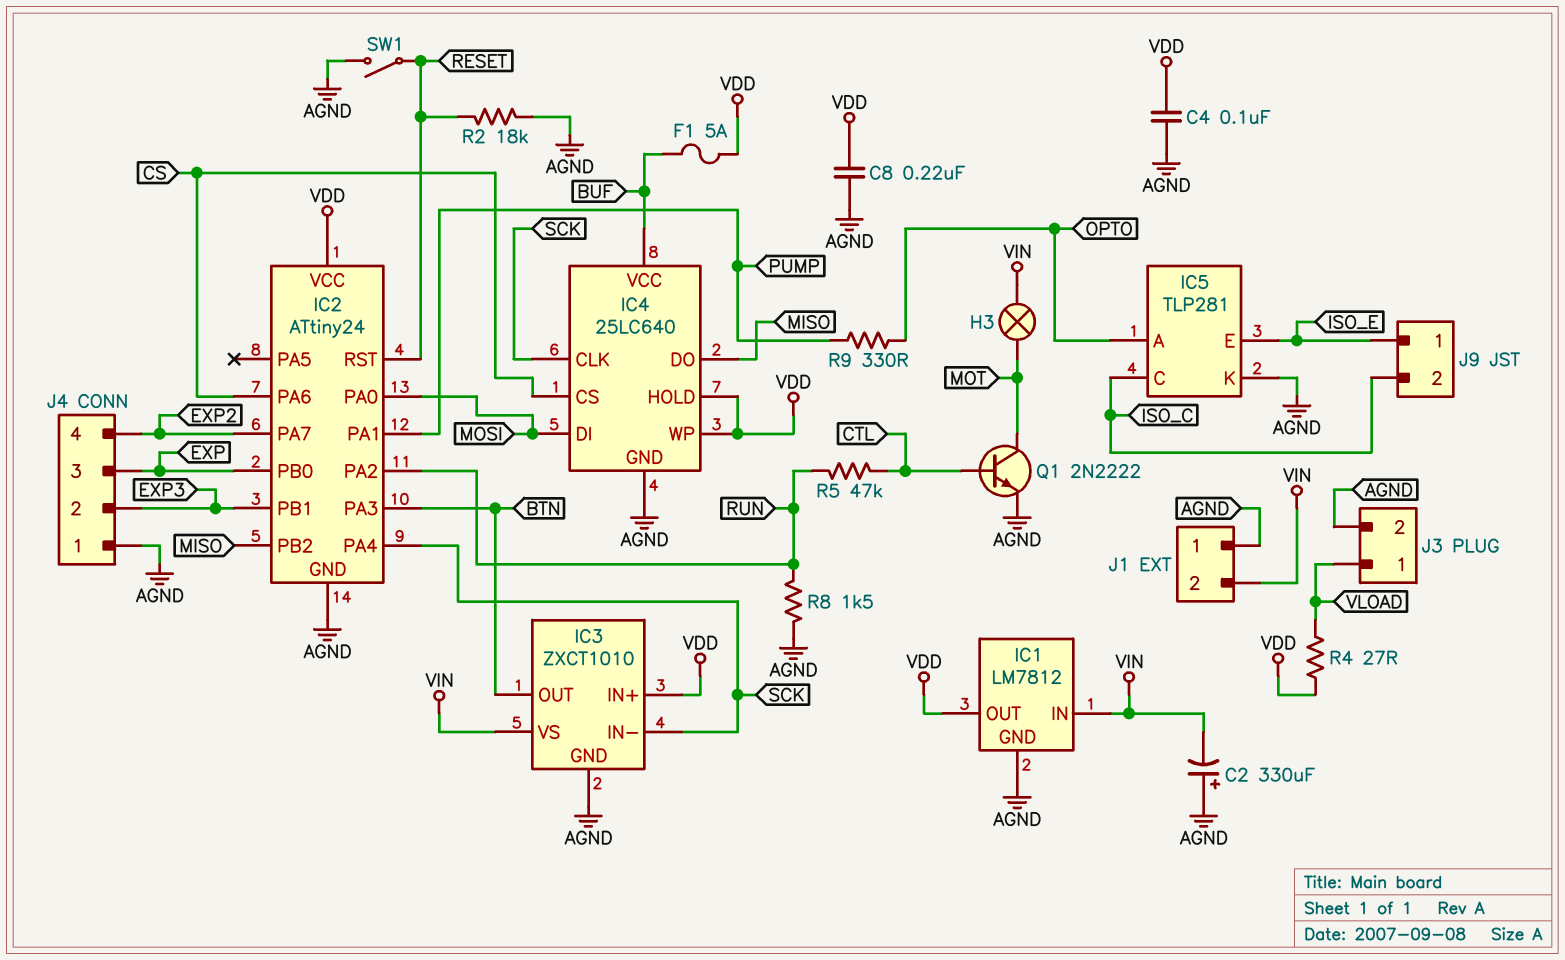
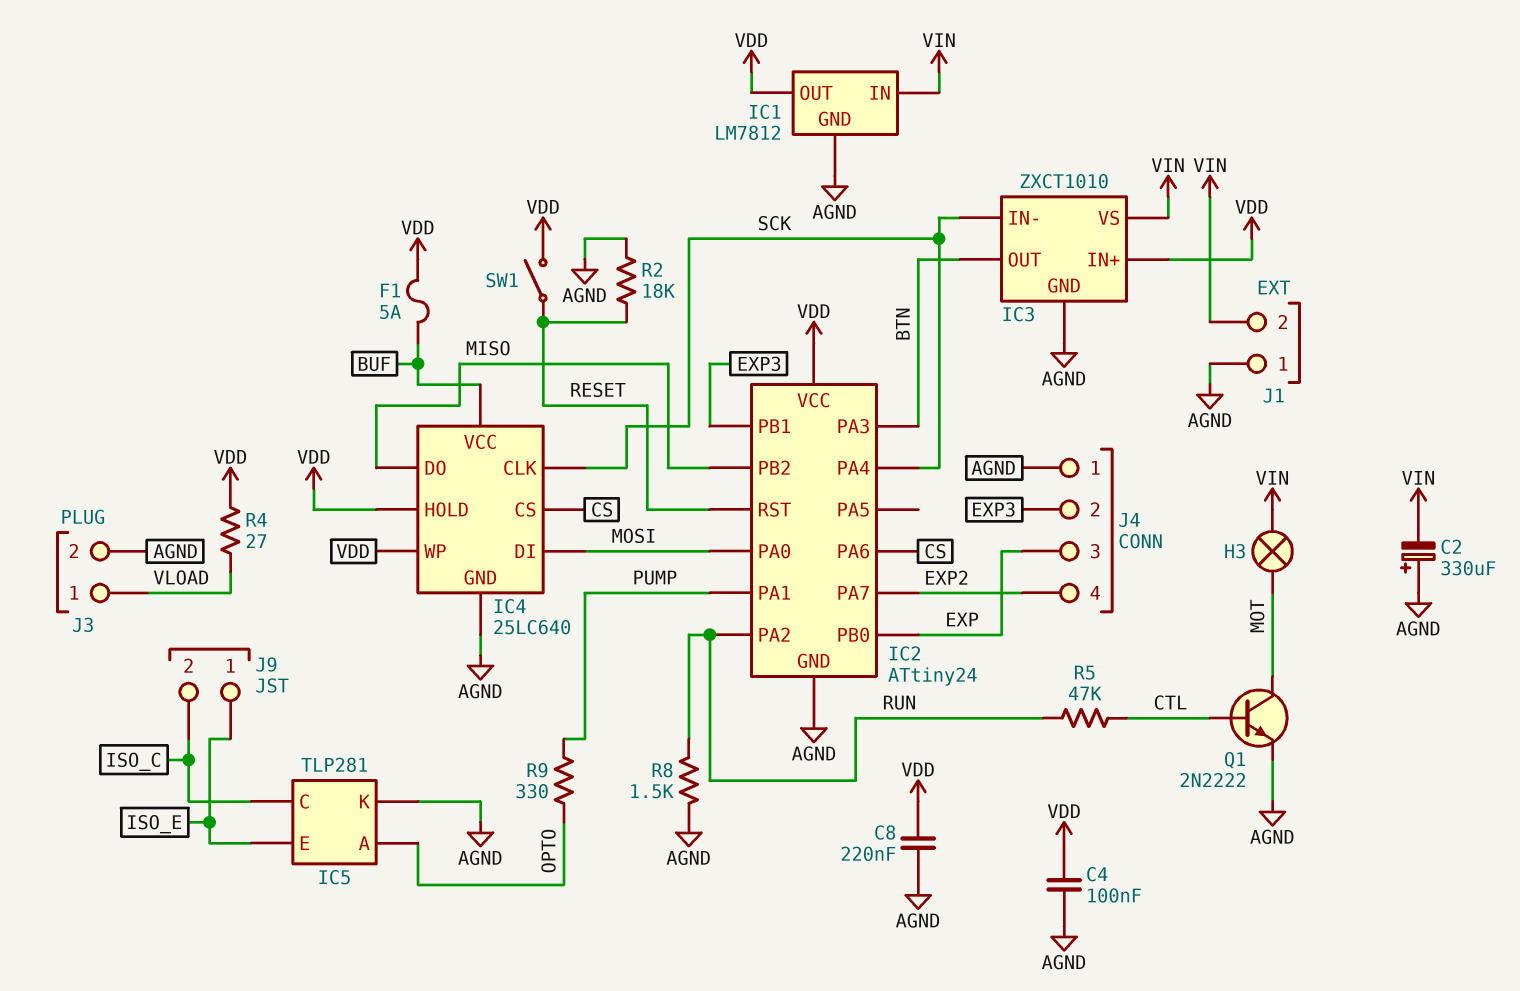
SW1: switch (AGND, RESET) -> switch (RESET, VDD)

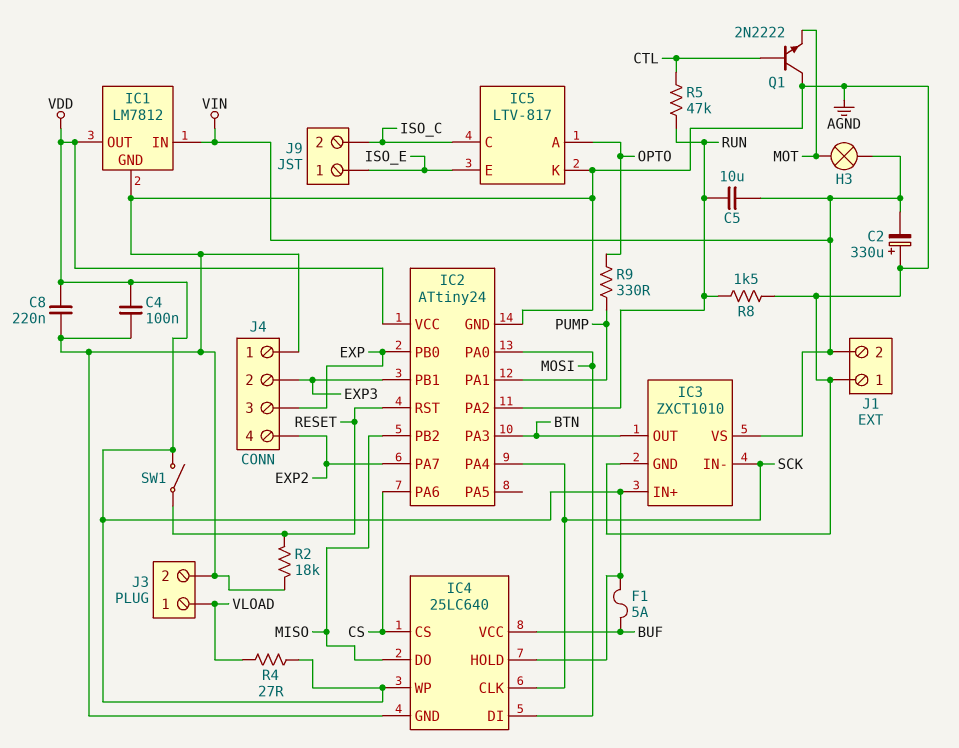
C5: none -> 10uF (RUN, VIN)
IC5: TLP281 -> LTV-817
Q1: NPN 2N2222 (B CTL, C MOT, E AGND) -> NPN 2N2222 (B CTL, C AGND, E MOT)

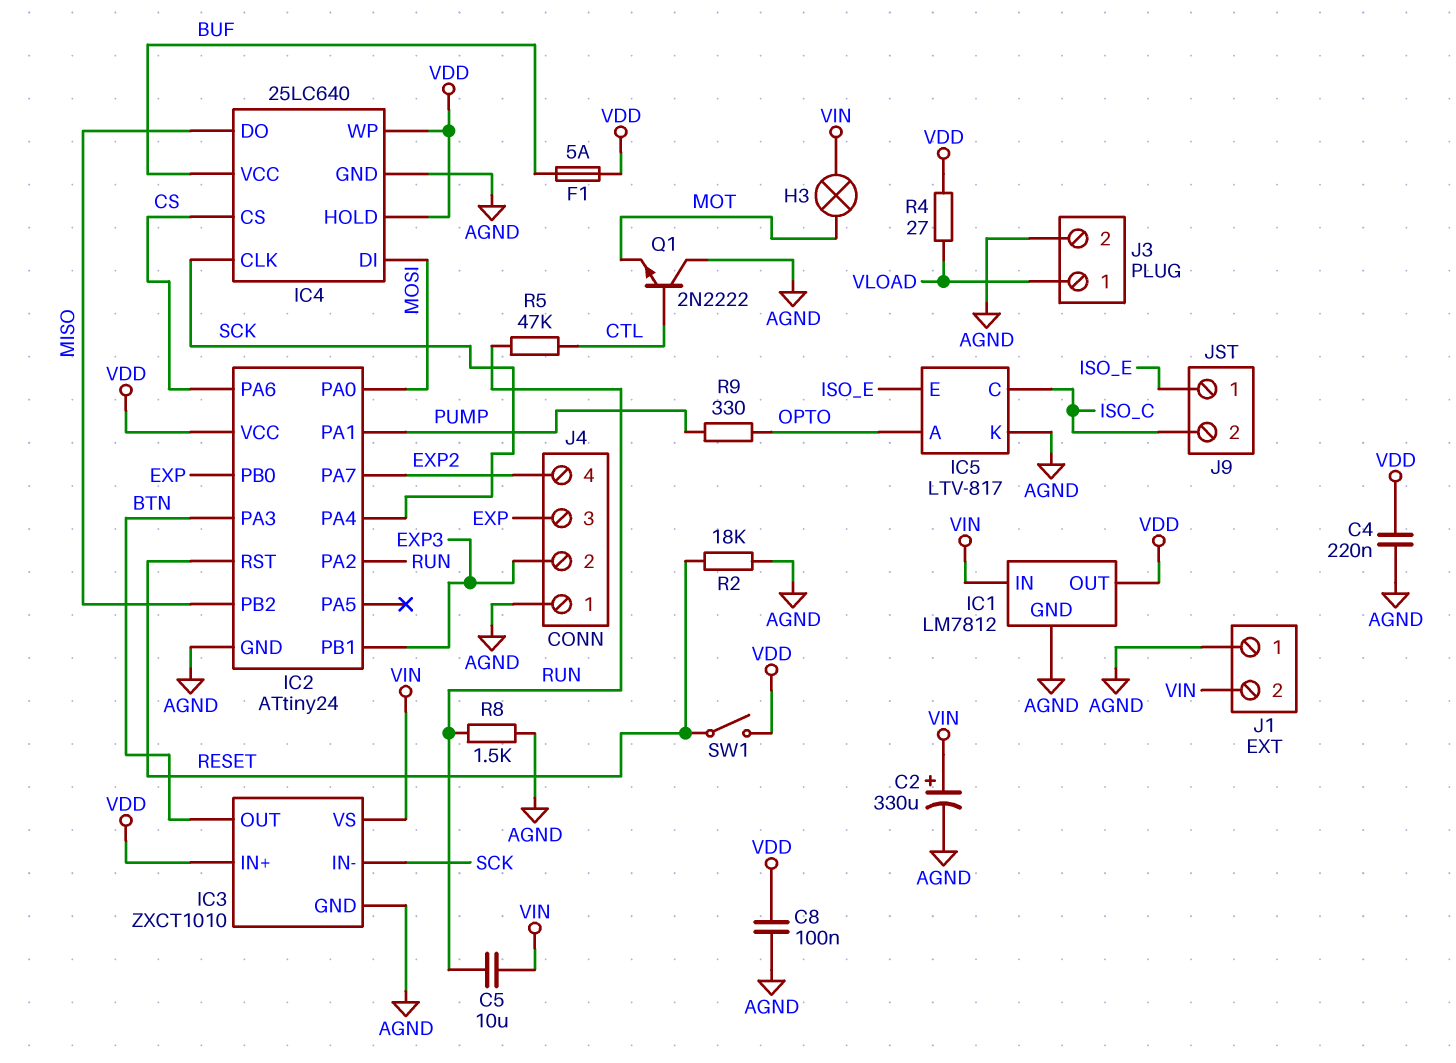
C2: 330uF (plus AGND, minus VIN) -> 330uF (plus VIN, minus AGND)
C4: 100nF (AGND, VDD) -> 220nF (AGND, VDD)
C8: 220nF (AGND, VDD) -> 100nF (AGND, VDD)

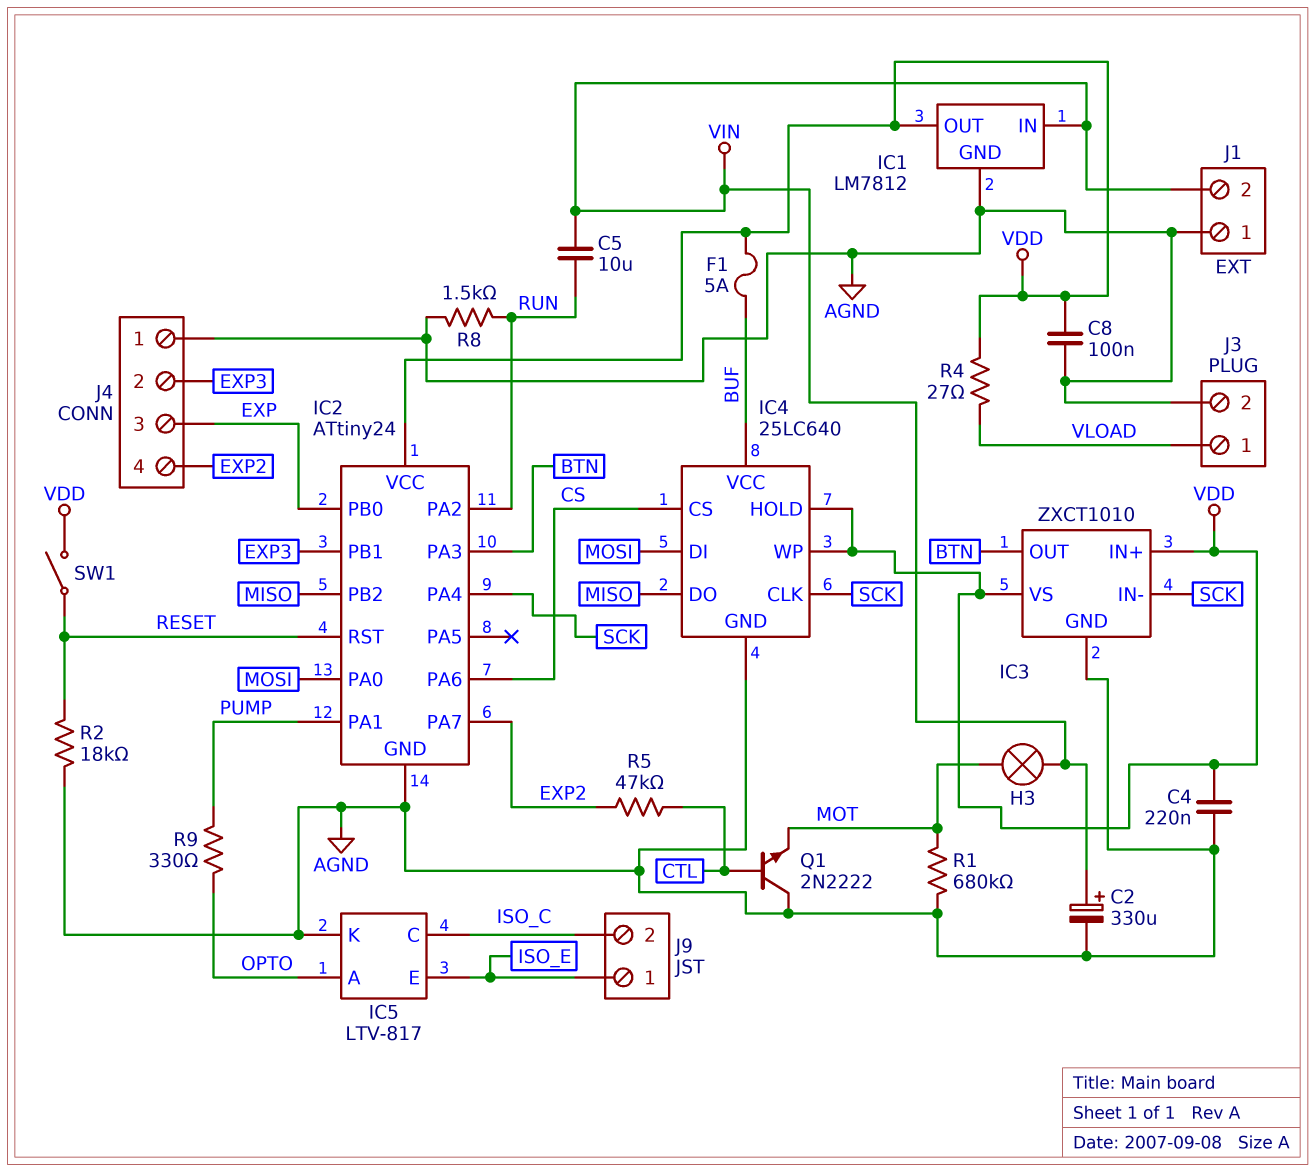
IC3 pin VS: VIN -> VDD
R1: none -> 680k (AGND, MOT)
R5: 47k (CTL, RUN) -> 47k (CTL, EXP2)

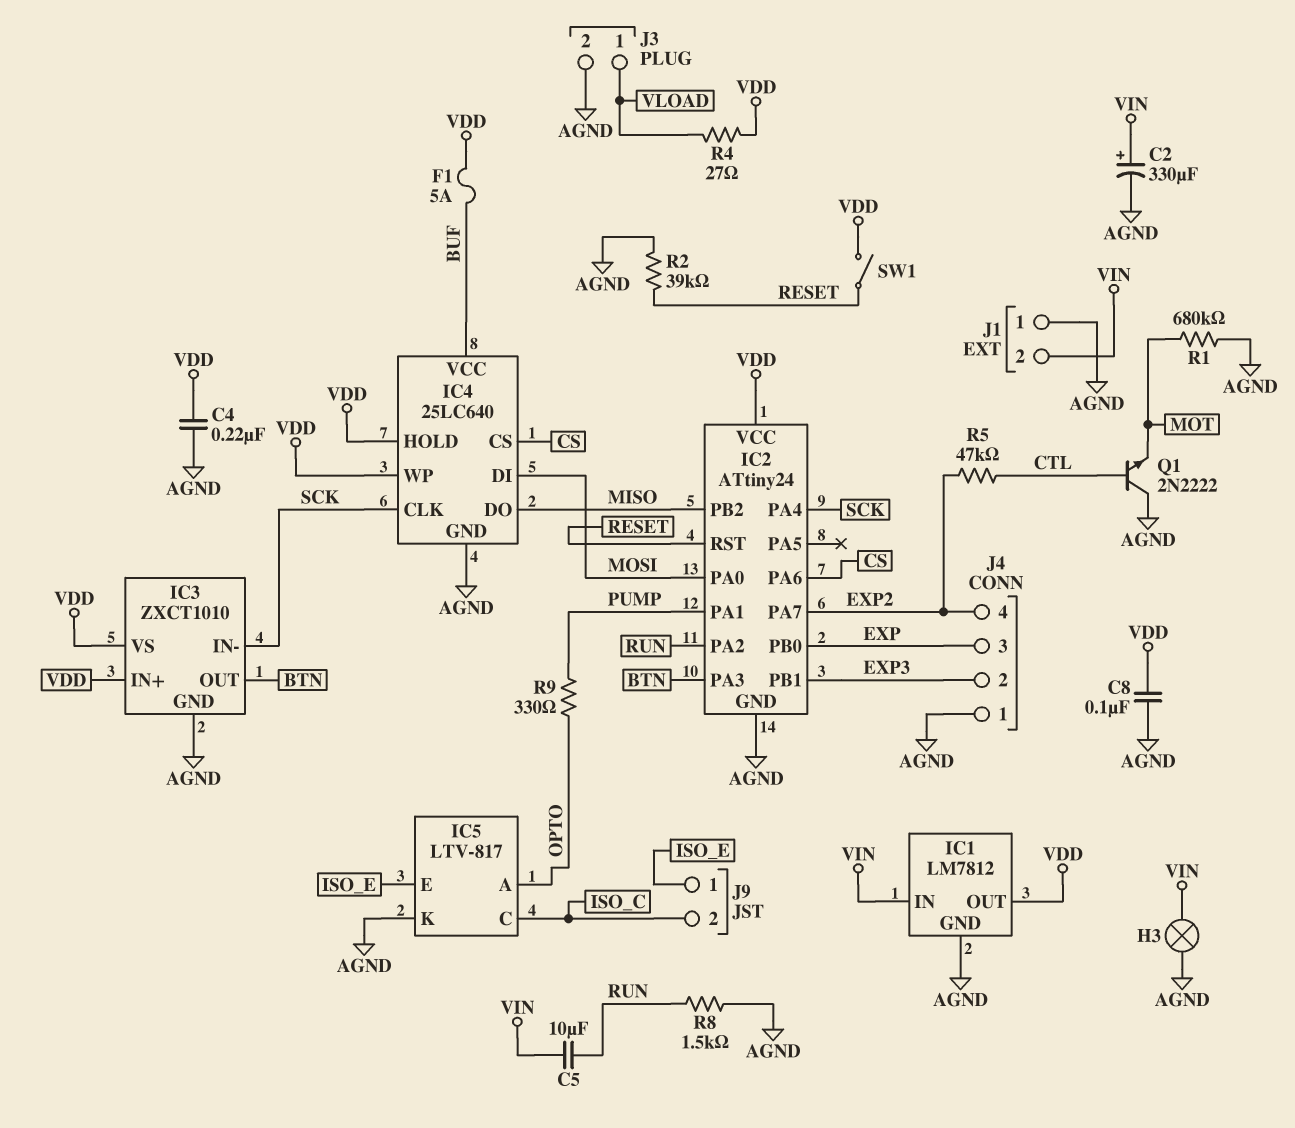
H3: lamp (MOT, VIN) -> lamp (AGND, VIN)
R2: 18k (AGND, RESET) -> 39k (AGND, RESET)

